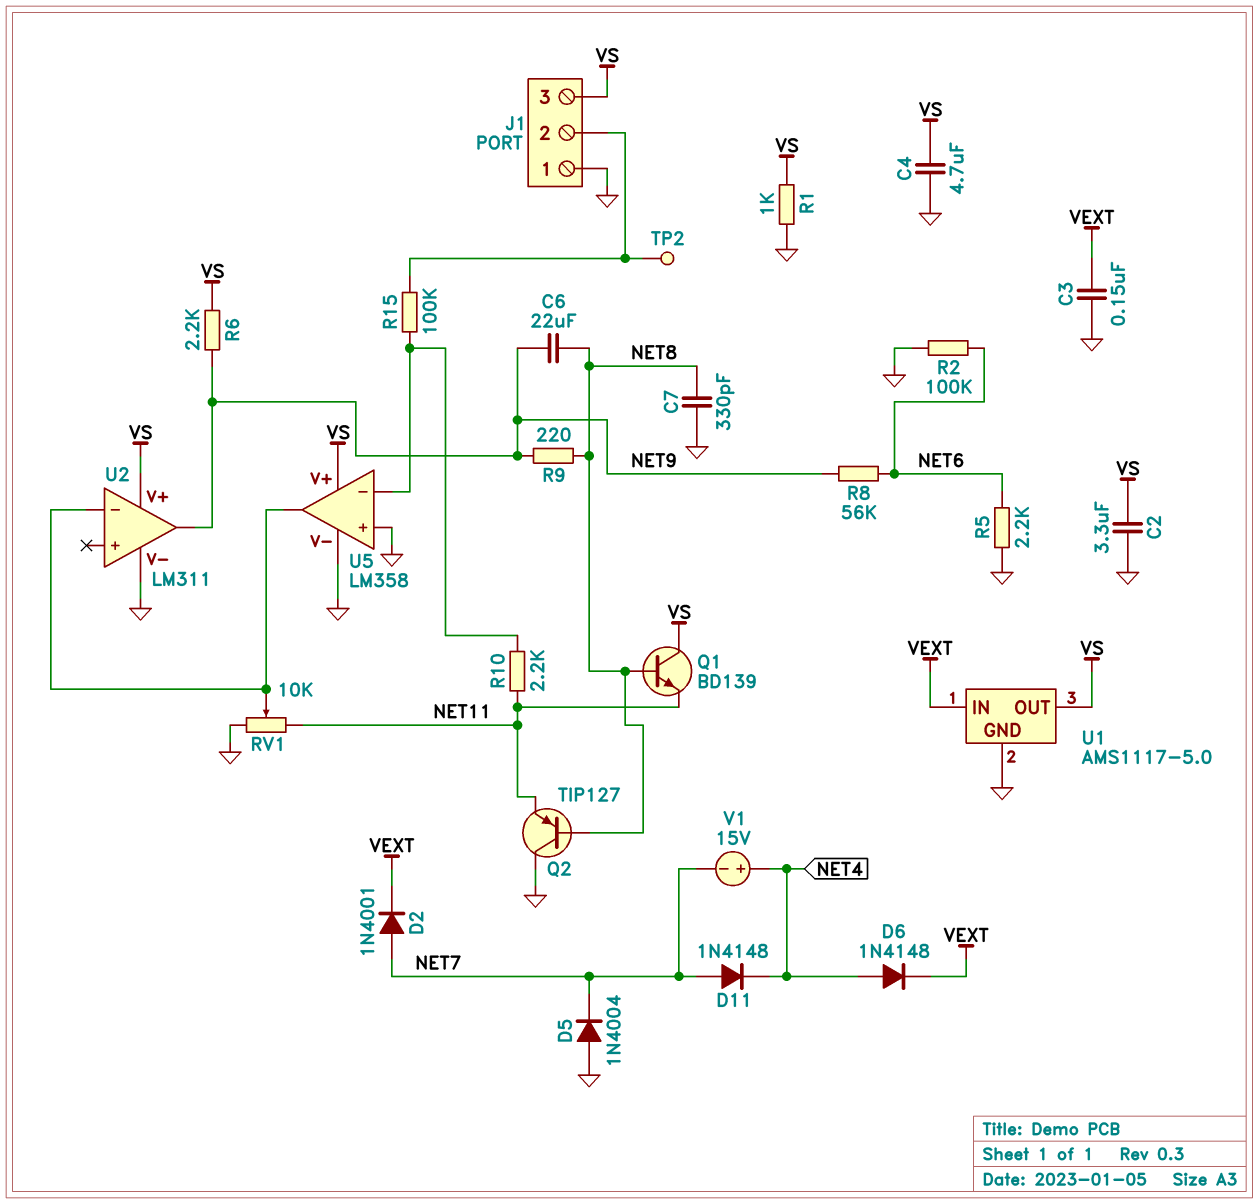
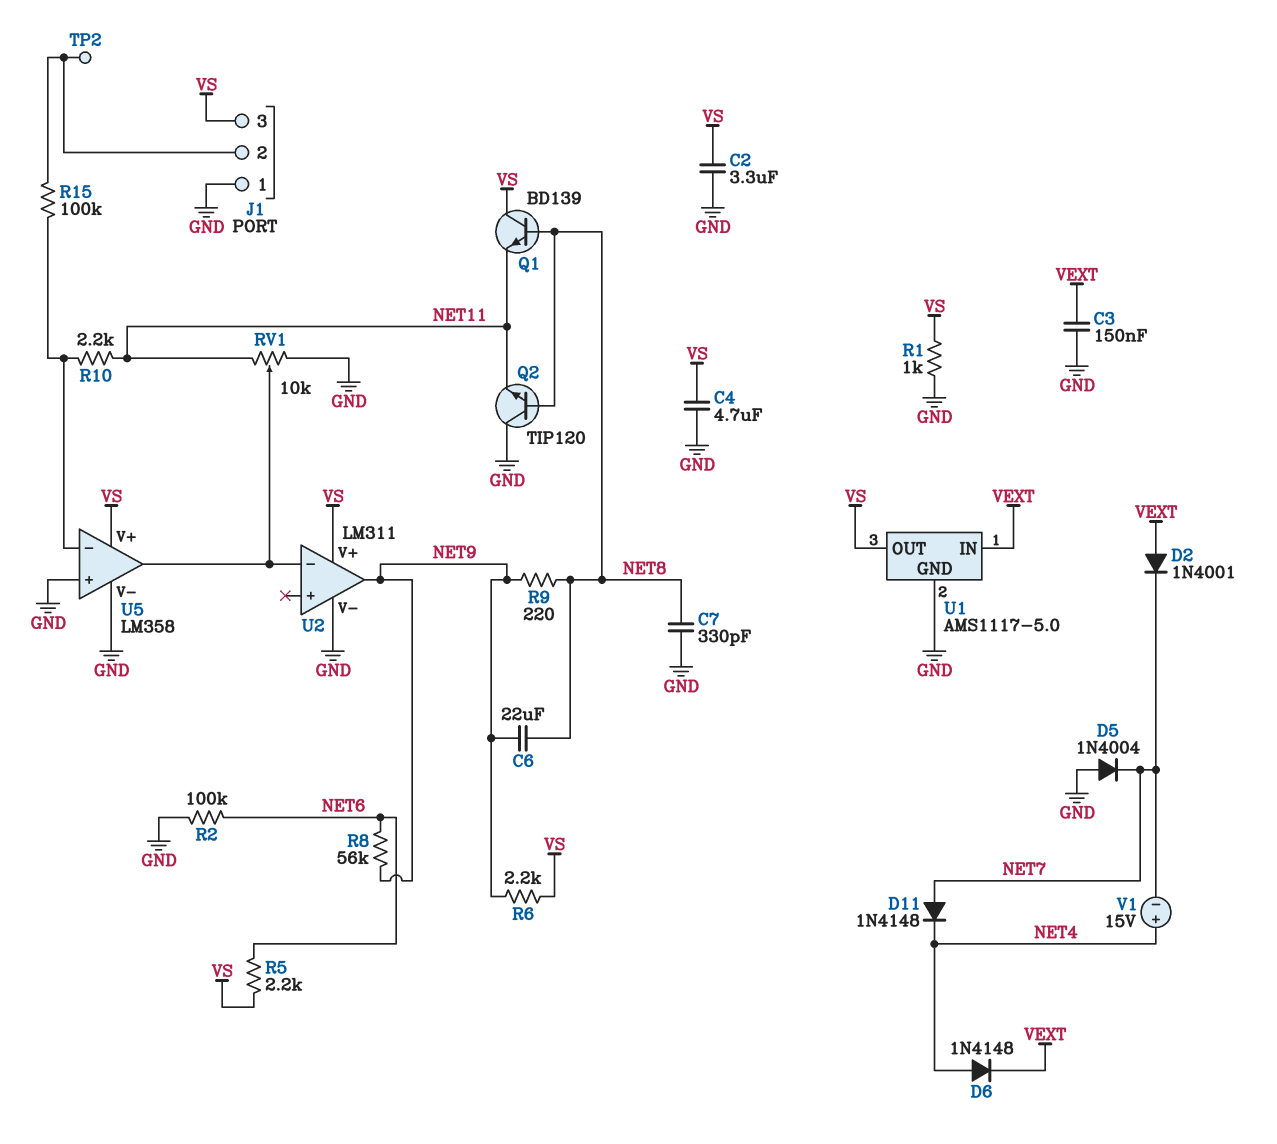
D2: diode 1N4001 (A NET7, K VEXT) -> diode 1N4001 (A VEXT, K NET7)
Q2: PNP TIP127 (B NET8, C GND, E NET11) -> NPN TIP120 (B NET8, C GND, E NET11)
R5: 2.2k (GND, NET6) -> 2.2k (NET6, VS)

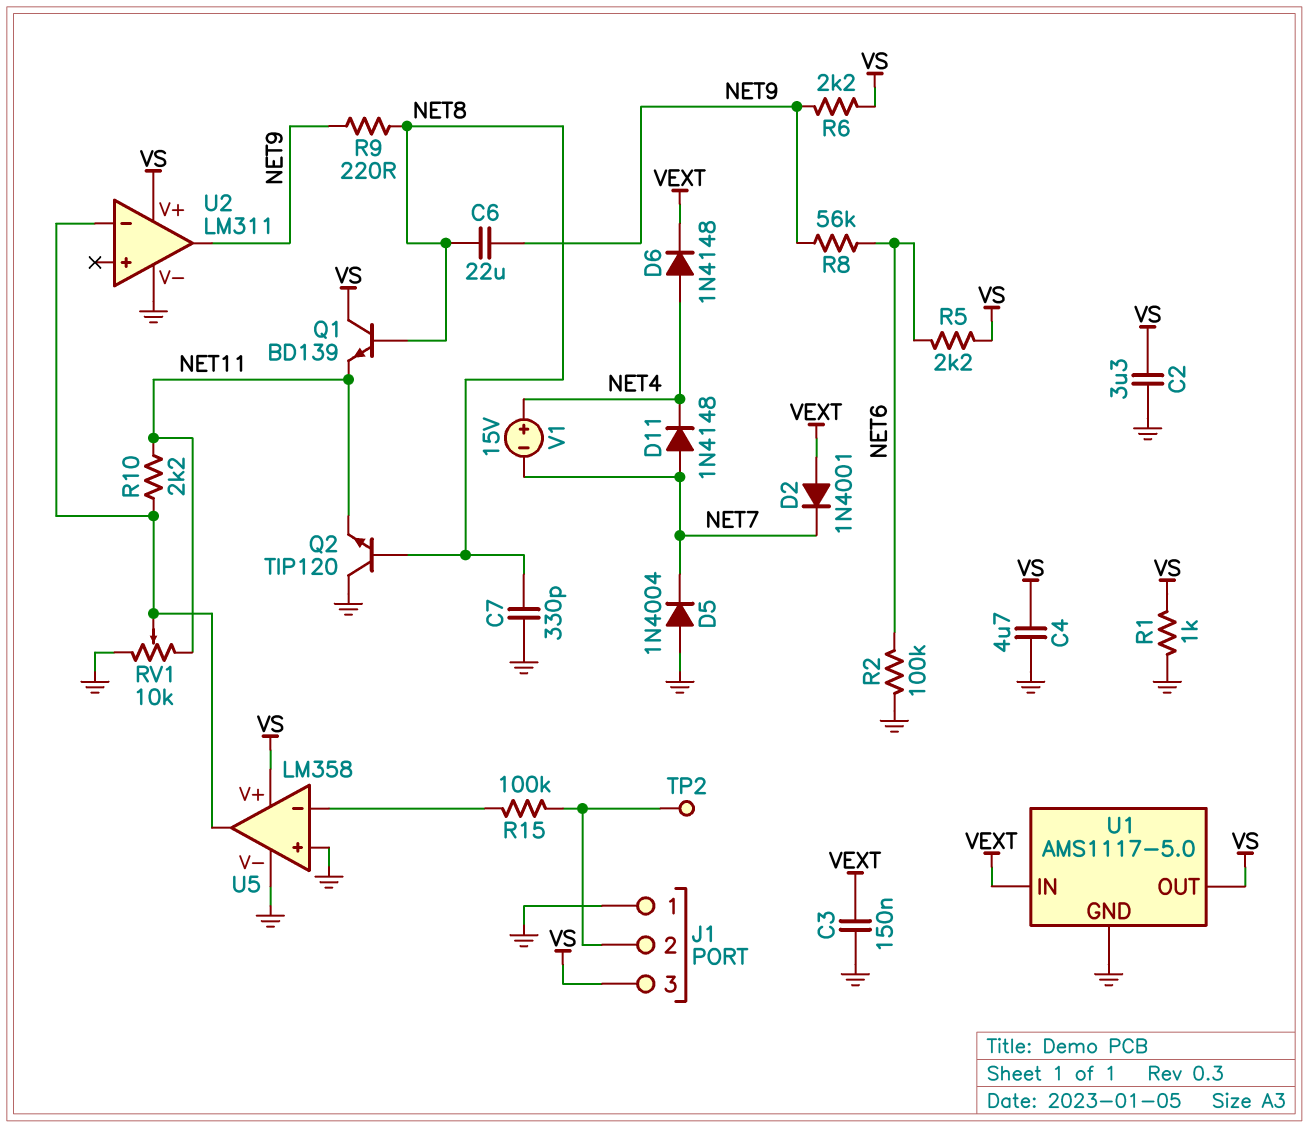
R10: 2.2k (NET11, U5/in-) -> 2.2k (NET11, U2/in-)

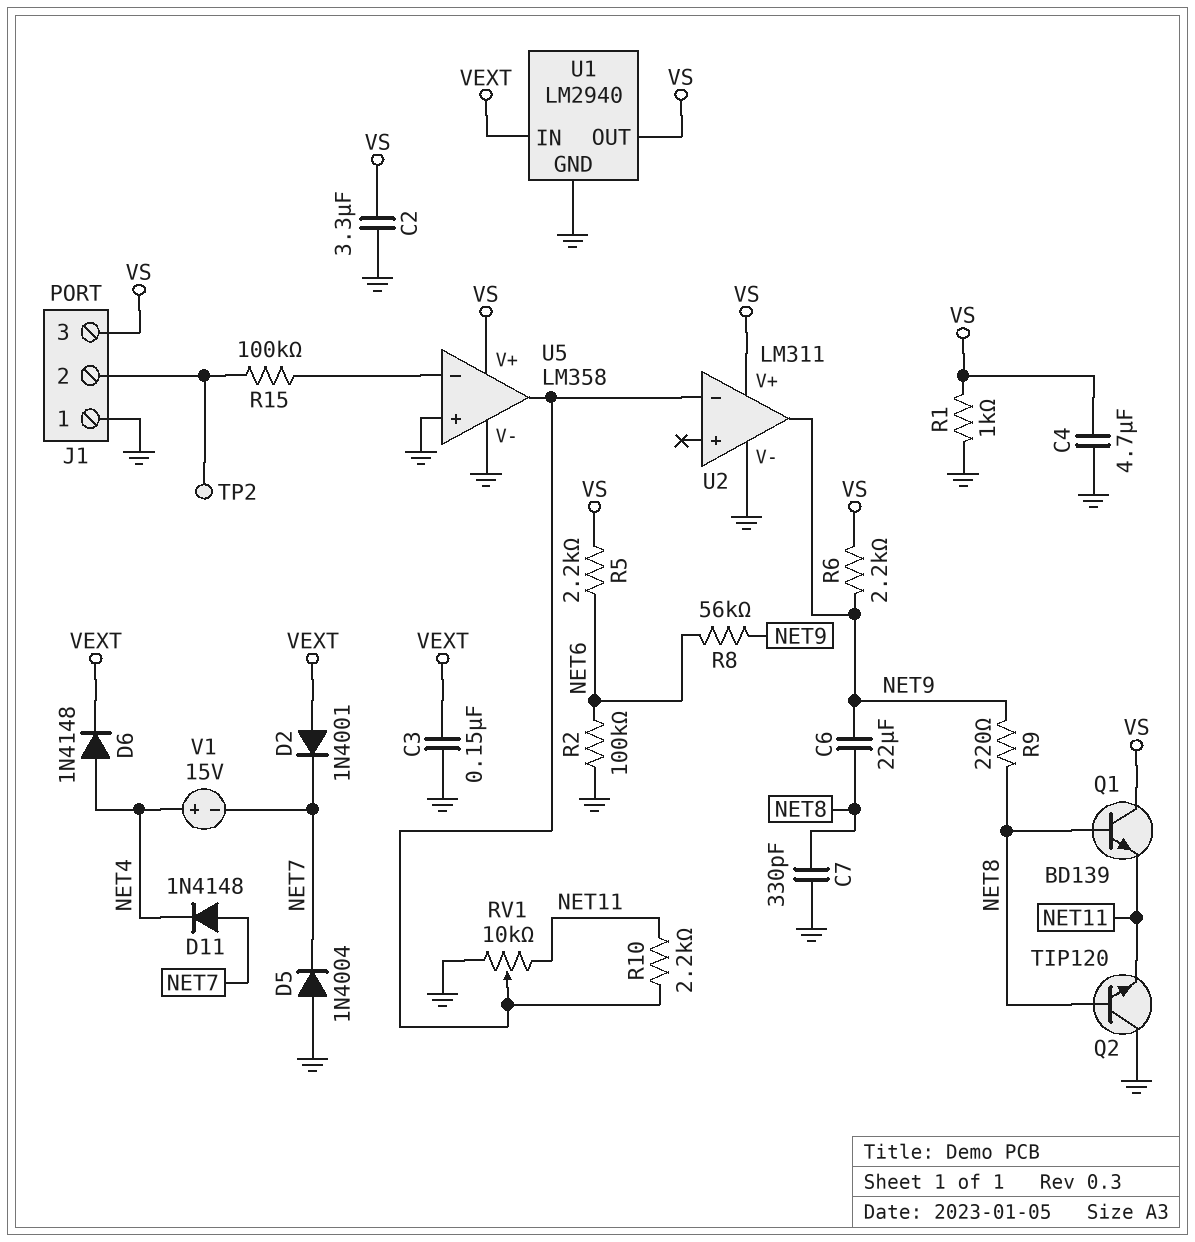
U1: AMS1117-5.0 -> LM2940

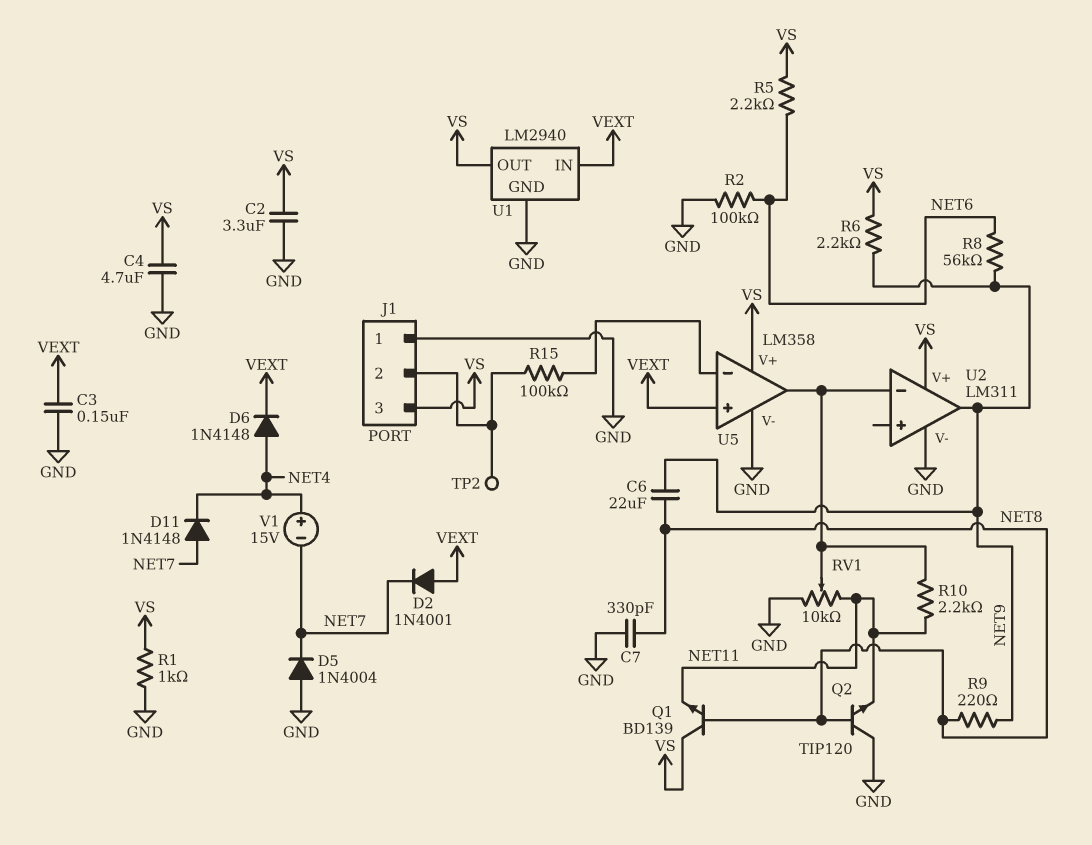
U5 pin in+: GND -> VEXT

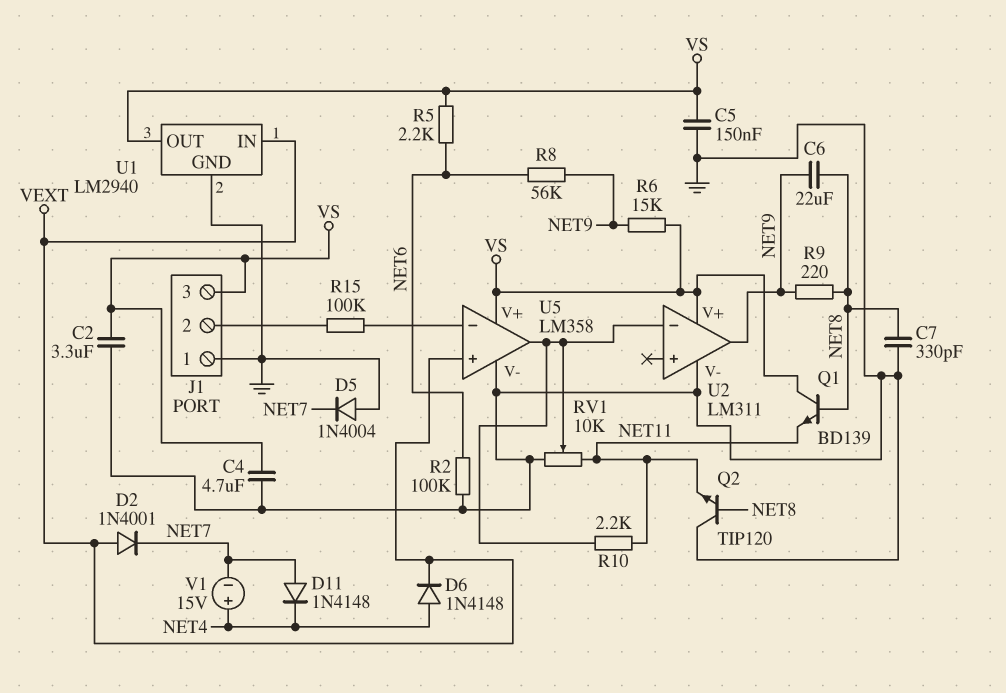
C3: 150nF (GND, VEXT) -> none
C5: none -> 150nF (GND, VS)
R1: 1k (GND, VS) -> none
R6: 2.2k (NET9, VS) -> 15k (NET9, VS)
TP2: test point (J1/2) -> none

